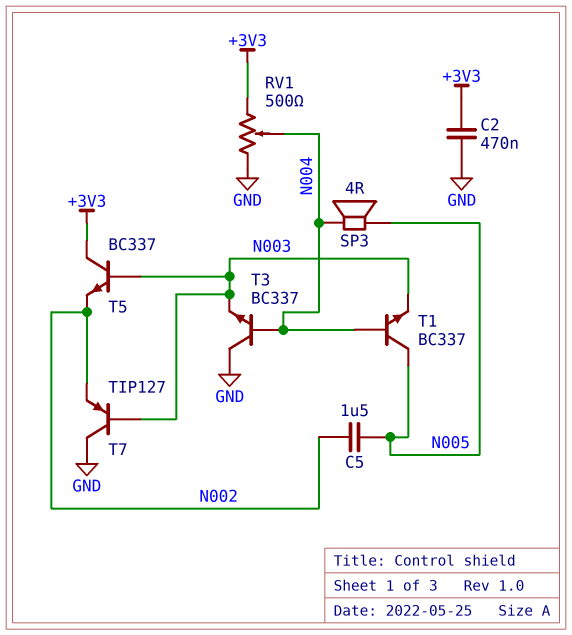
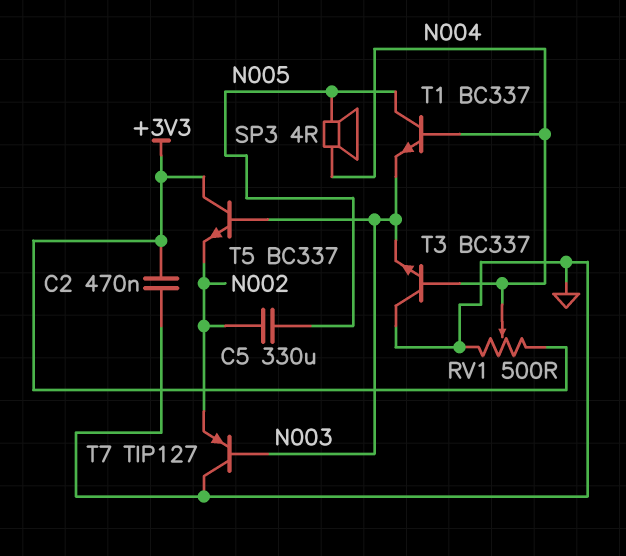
C5: 1.5uF (N002, N005) -> 330uF (N002, N005)

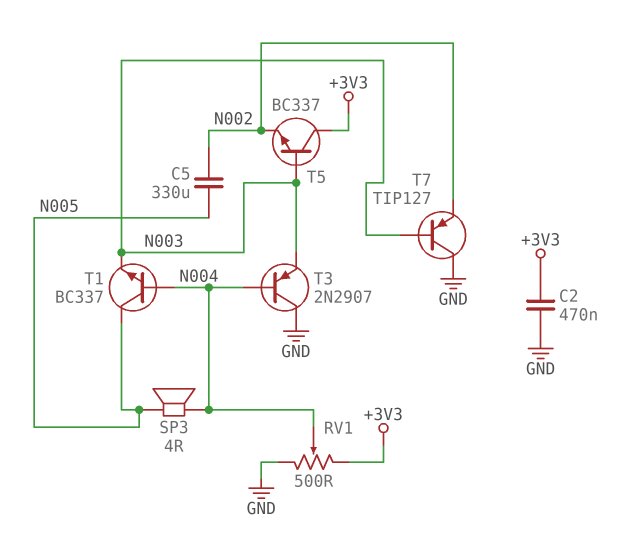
T3: NPN BC337 (B N004, C GND, E N003) -> PNP 2N2907 (B N004, C GND, E N003)

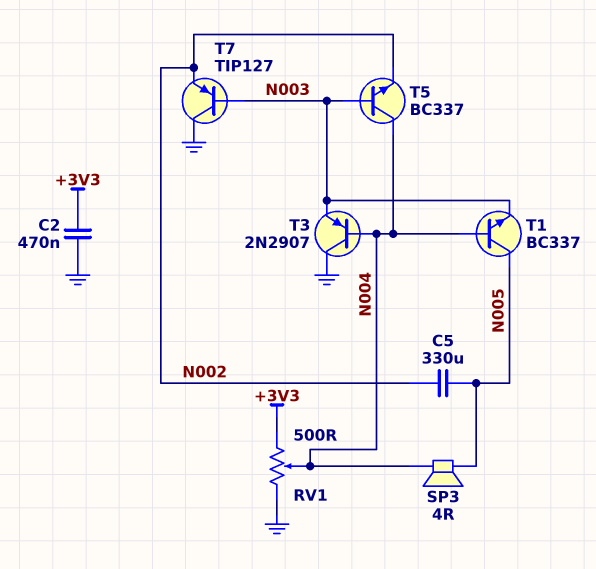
T5: NPN BC337 (B N003, C +3V3, E N002) -> NPN BC337 (B N003, C N004, E N002)

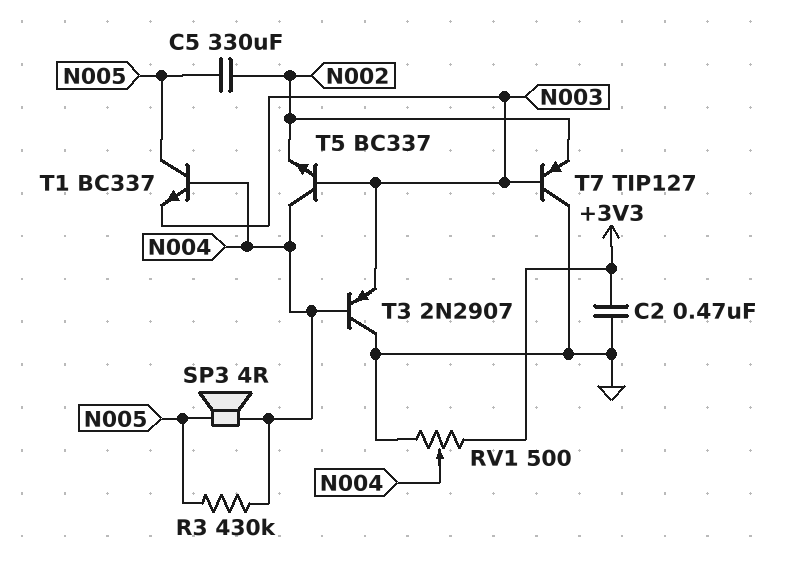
R3: none -> 430k (N004, N005)

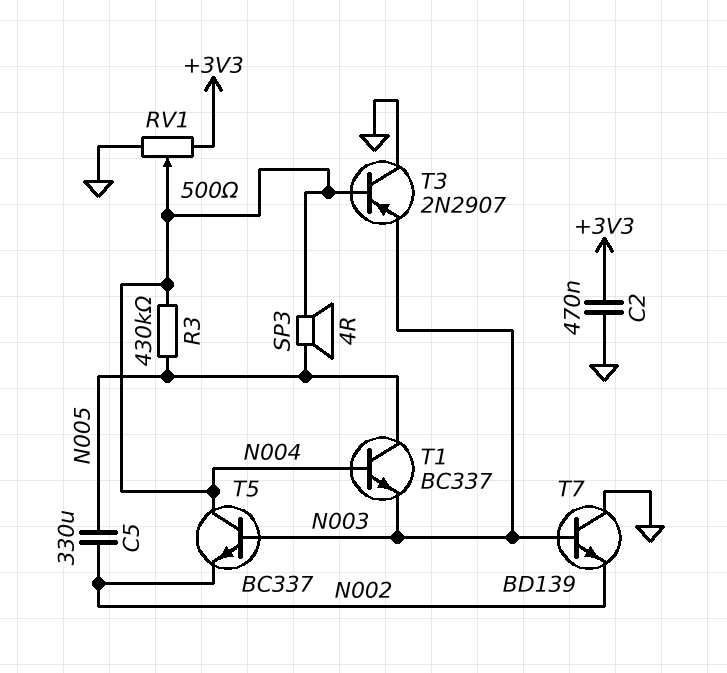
T7: PNP TIP127 (B N003, C GND, E N002) -> NPN BD139 (B N003, C GND, E N002)

